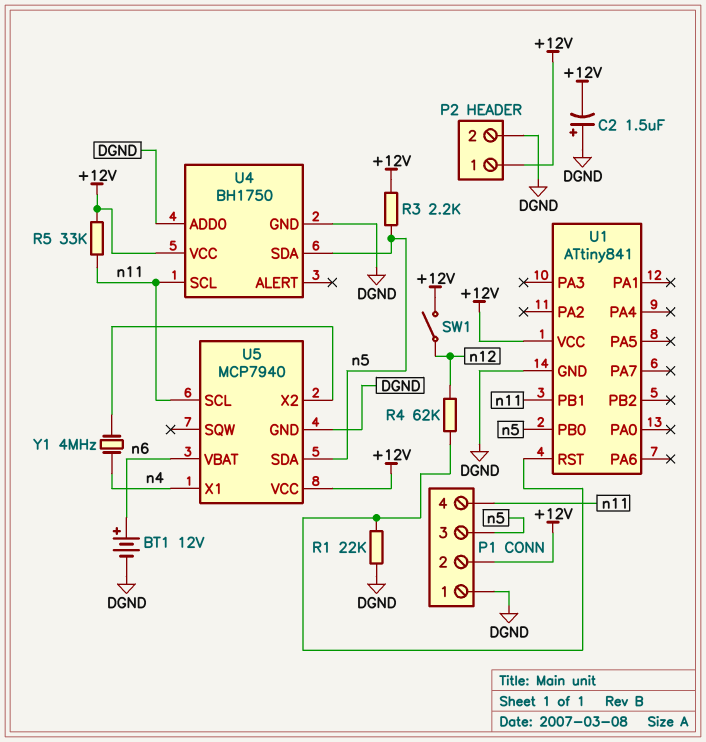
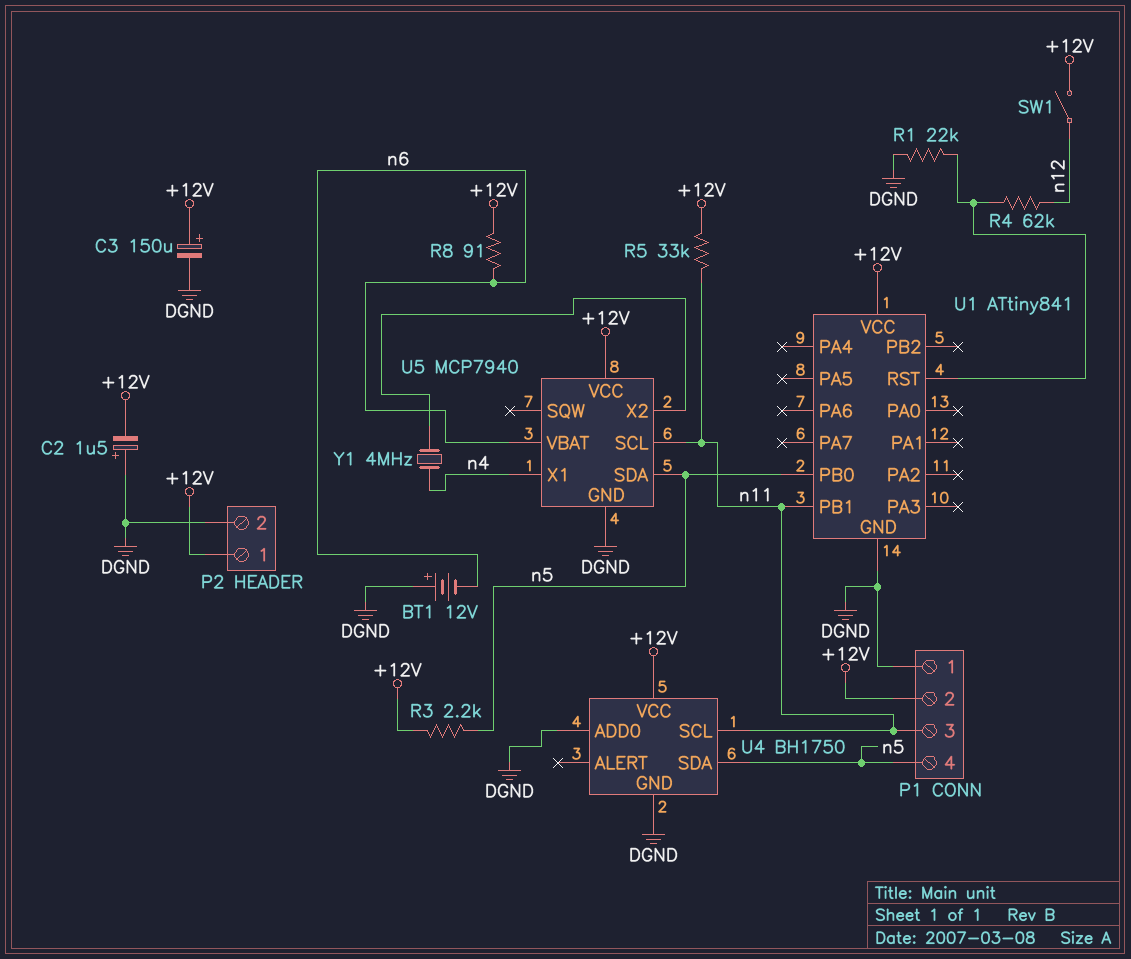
BT1: 12V (plus n6, minus DGND) -> 12V (plus DGND, minus n6)
C3: none -> 150uF (plus +12V, minus DGND)
P1 pin 3: n5 -> n11
P1 pin 4: n11 -> n5
R8: none -> 91 (+12V, n6)

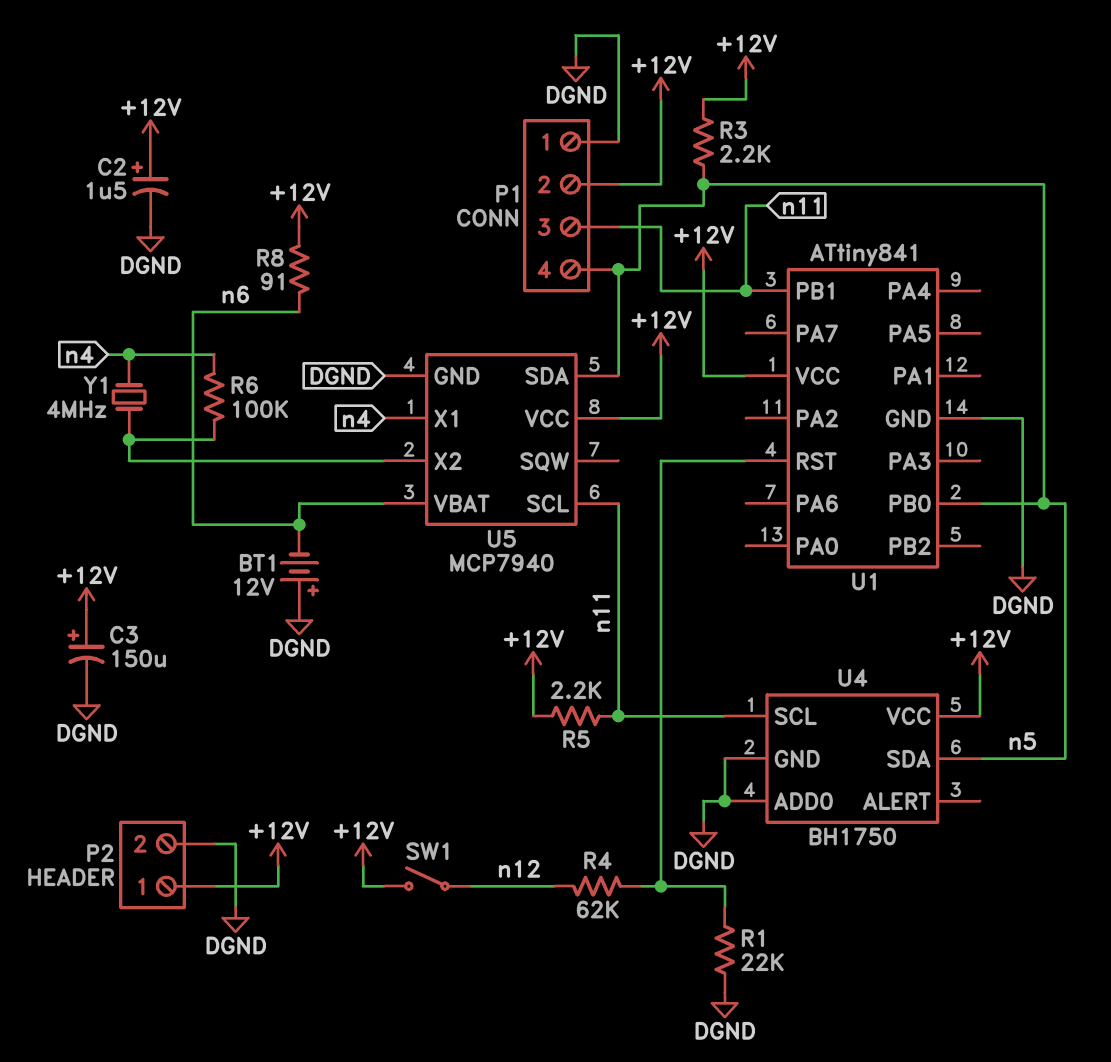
C2: 1.5uF (plus DGND, minus +12V) -> 1.5uF (plus +12V, minus DGND)
R5: 33k (+12V, n11) -> 2.2k (+12V, n11)
R6: none -> 100k (U5/X2, n4)

